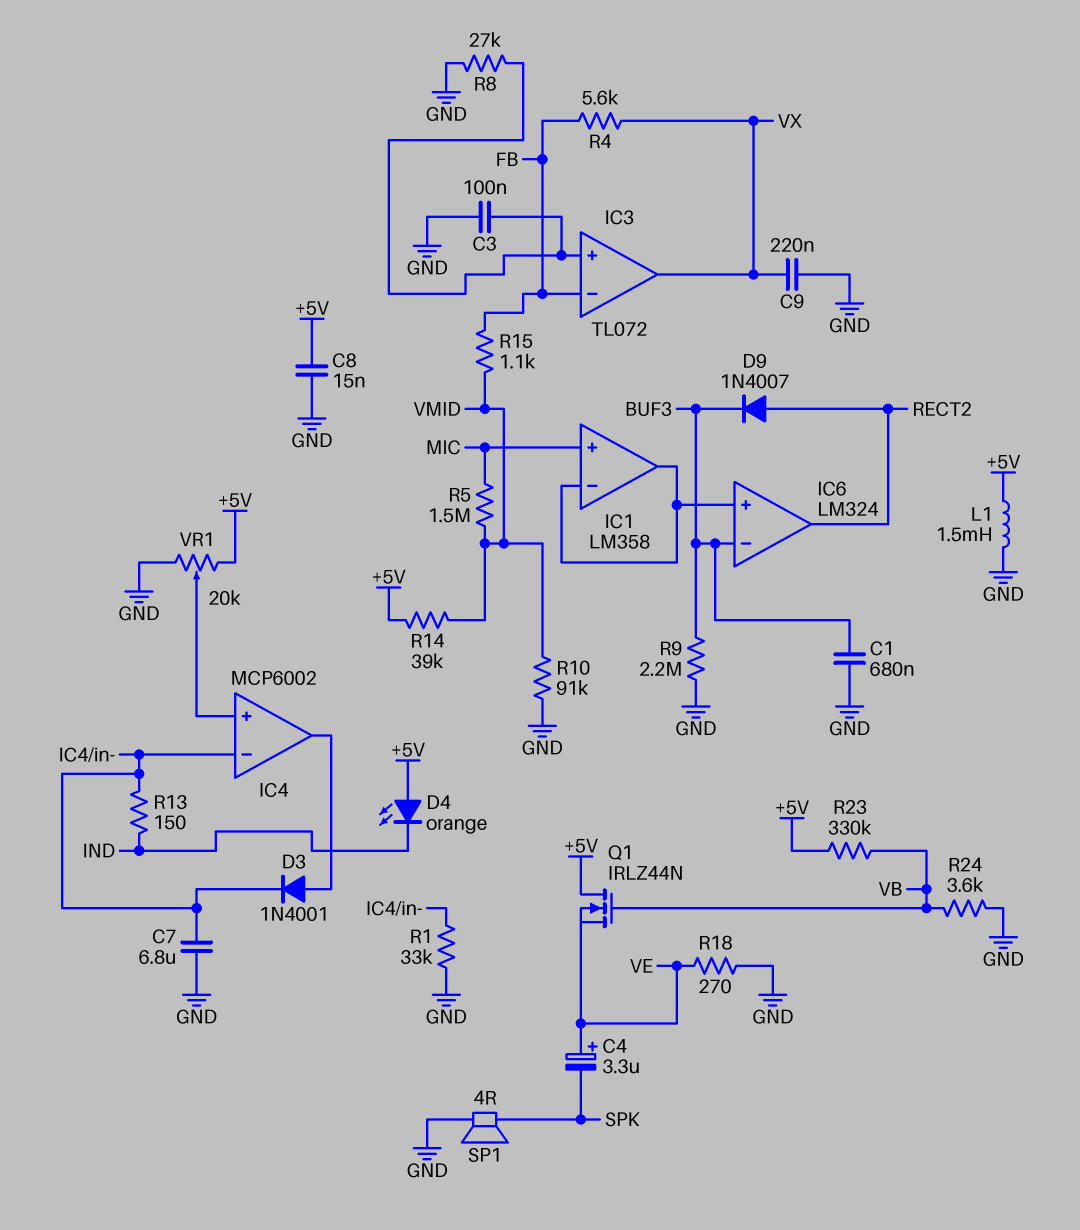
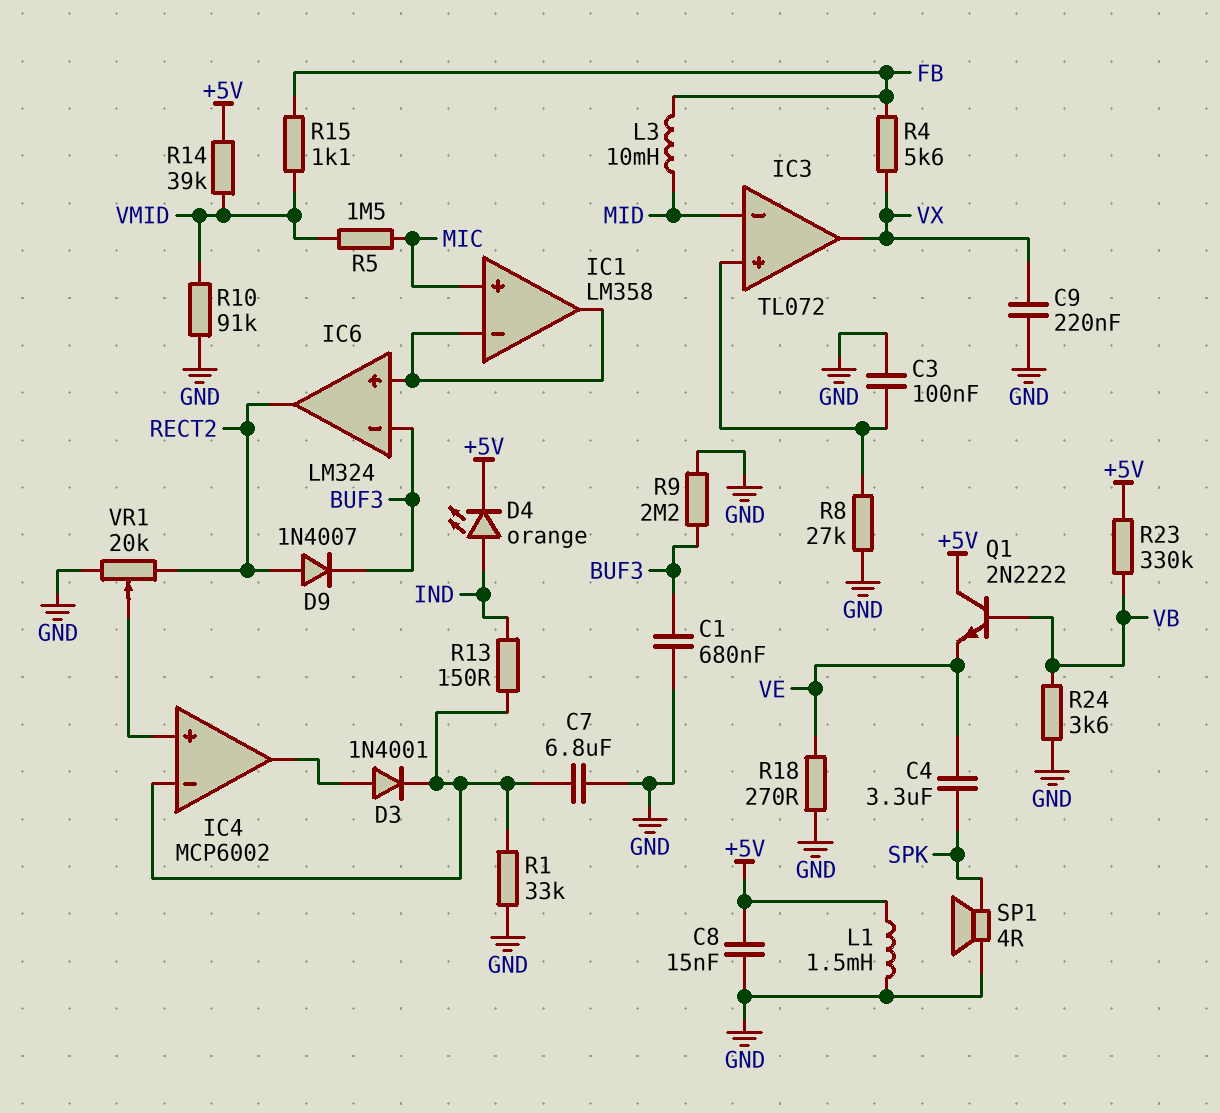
C4: 3.3uF (plus VE, minus SPK) -> 3.3uF (SPK, VE)
D4: LED orange (A +5V, K IND) -> LED orange (A IND, K +5V)
IC3 pin in-: FB -> MID
L3: none -> 10mH (FB, MID)
Q1: NMOS IRLZ44N (G VB, D +5V, S VE) -> NPN 2N2222 (B VB, C +5V, E VE)
VR1: 20k (+5V, GND, wiper IC4/in+) -> 20k (GND, RECT2, wiper IC4/in+)

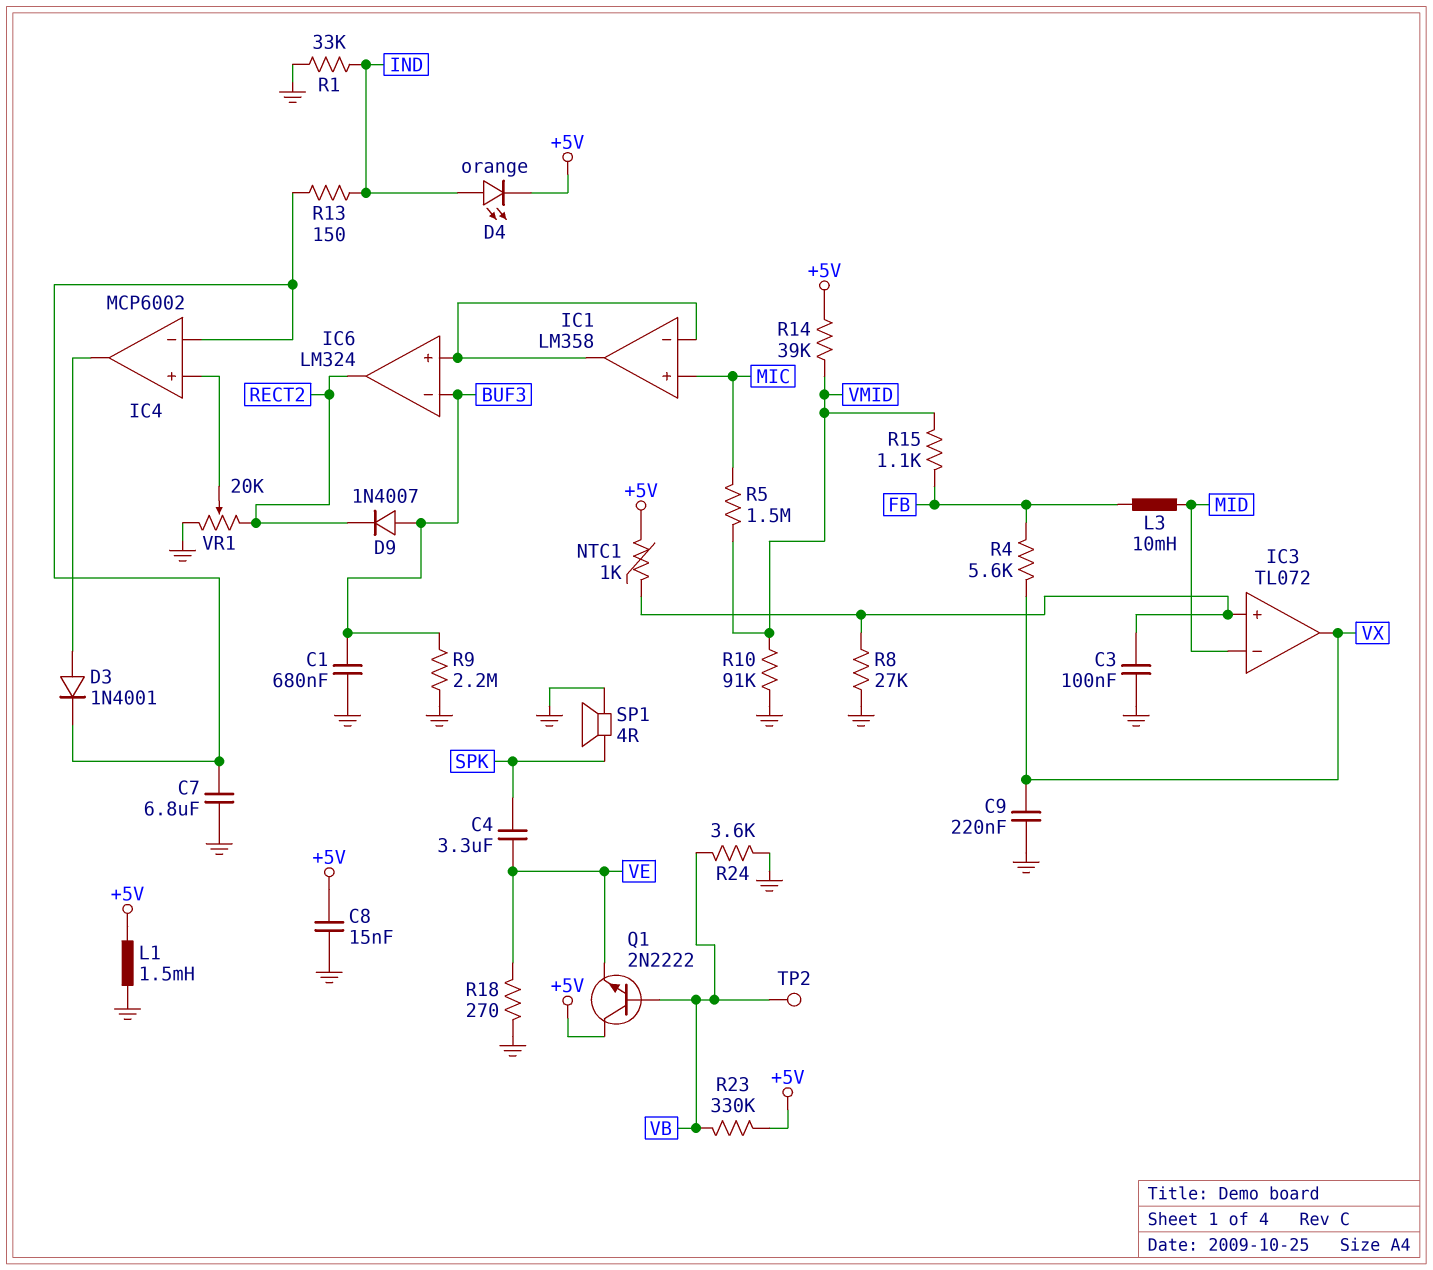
D9: diode 1N4007 (A RECT2, K BUF3) -> diode 1N4007 (A BUF3, K RECT2)
NTC1: none -> 1k (+5V, IC3/in+)
R1: 33k (GND, IC4/in-) -> 33k (GND, IND)
TP2: none -> test point (VB)

